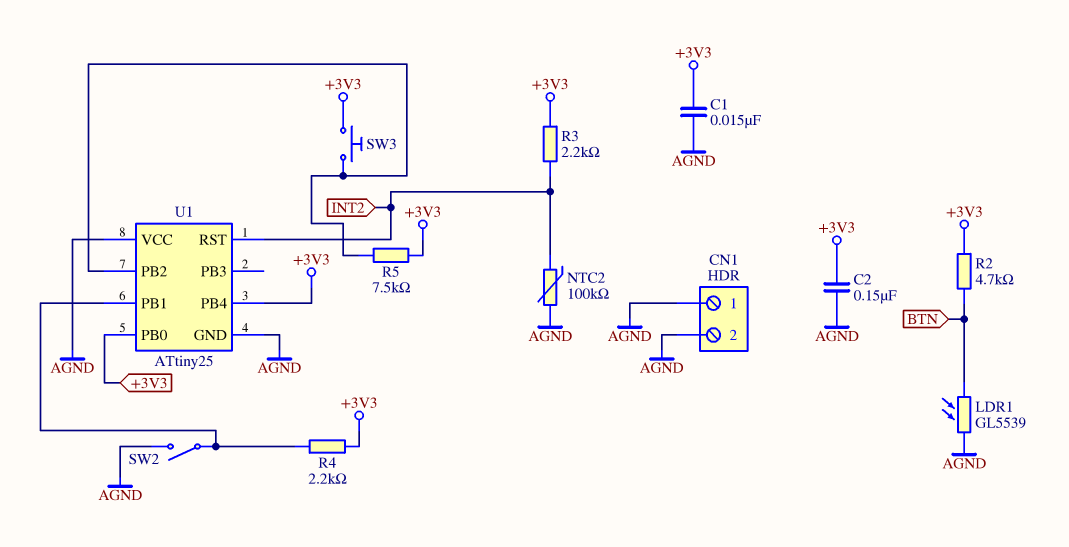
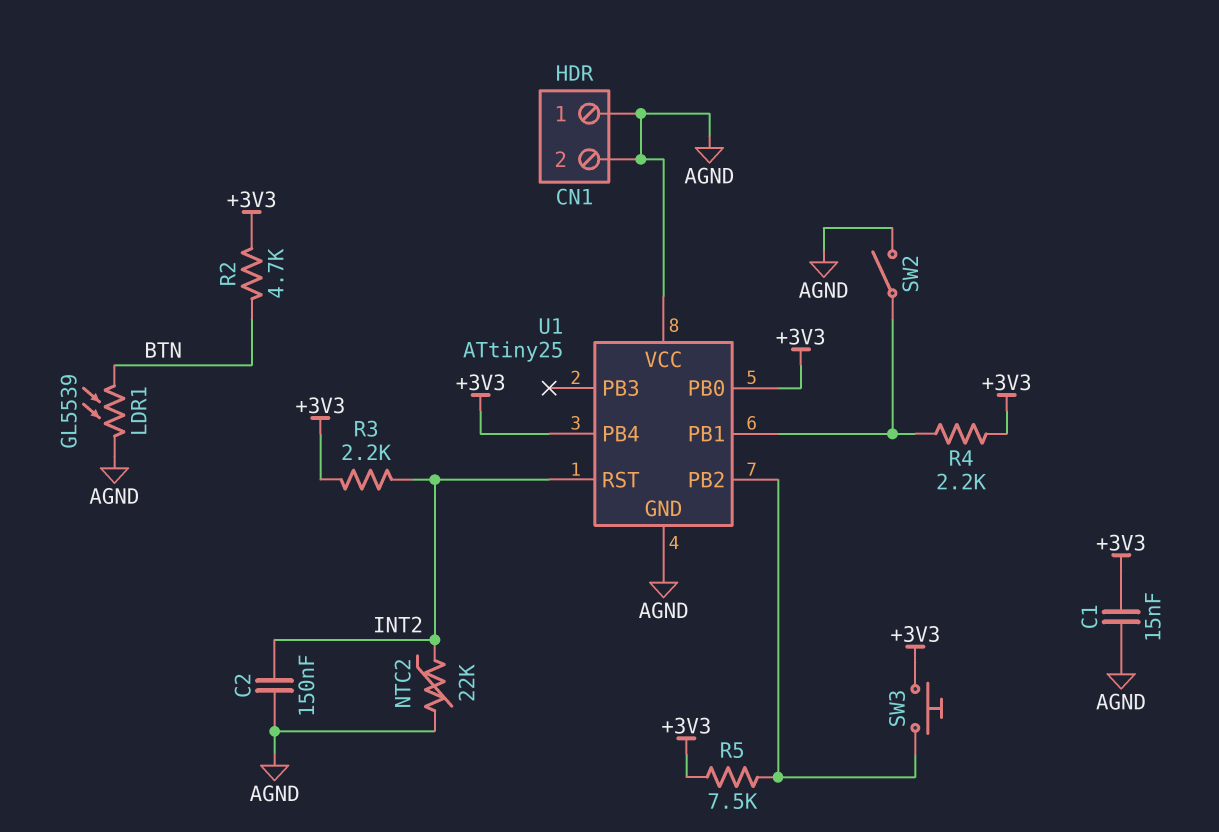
C2: 150nF (+3V3, AGND) -> 150nF (AGND, INT2)
NTC2: 100k (AGND, INT2) -> 22k (AGND, INT2)

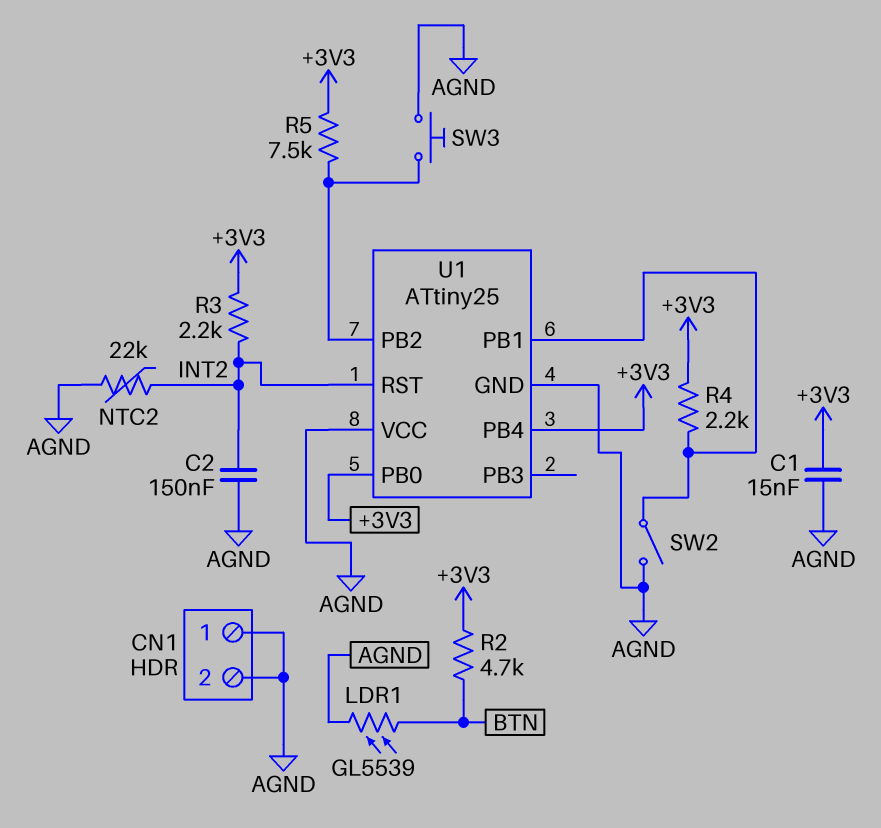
SW3: button (+3V3, U1/PB2) -> button (AGND, U1/PB2)

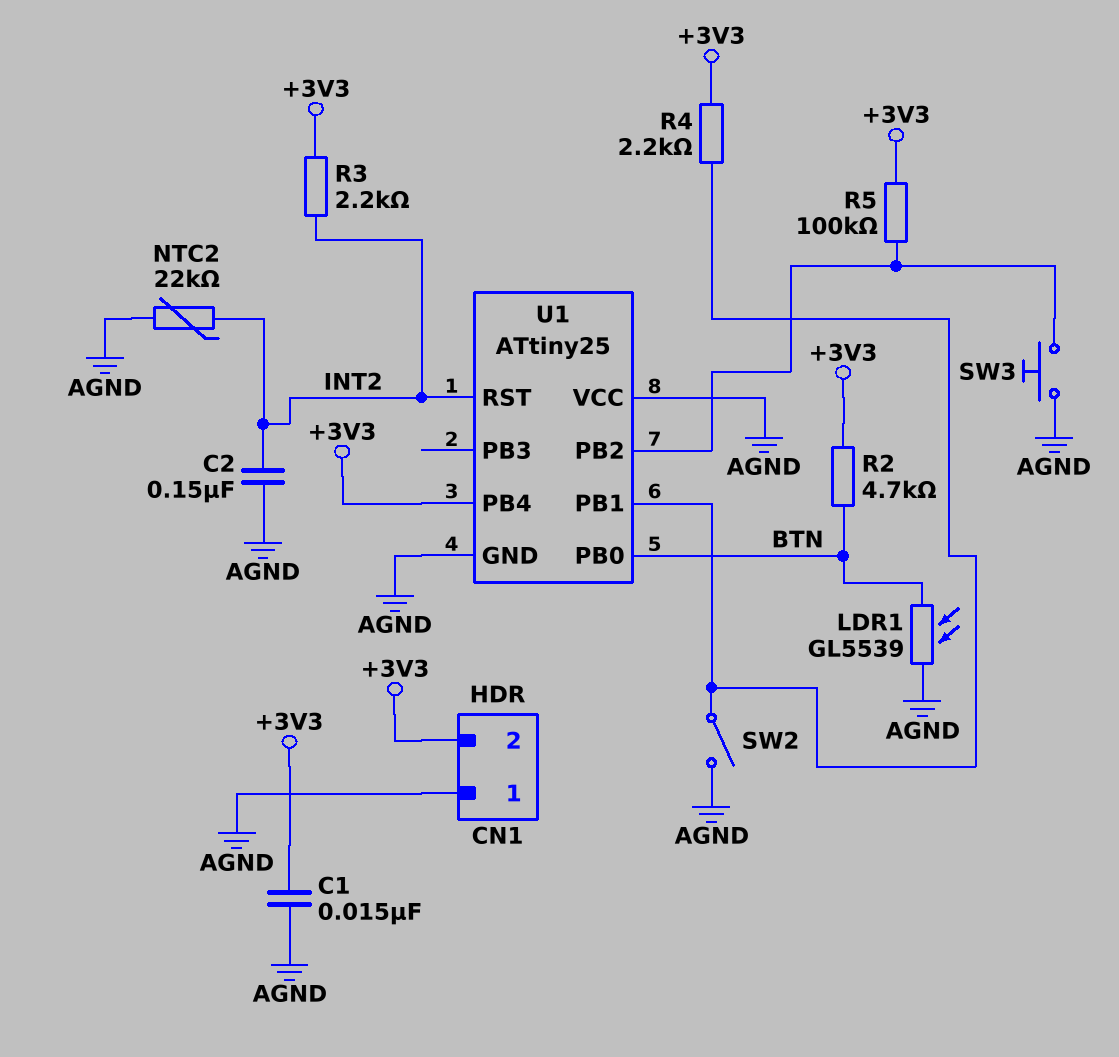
CN1 pin 2: AGND -> +3V3
R5: 7.5k (+3V3, U1/PB2) -> 100k (+3V3, U1/PB2)
U1 pin PB0: +3V3 -> BTN

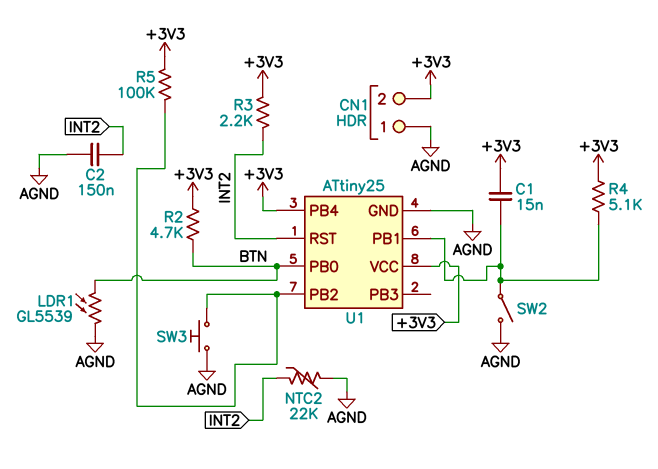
C1: 15nF (+3V3, AGND) -> 15nF (+3V3, U1/PB1)
R4: 2.2k (+3V3, U1/PB1) -> 5.1k (+3V3, U1/PB1)
U1 pin VCC: AGND -> +3V3

